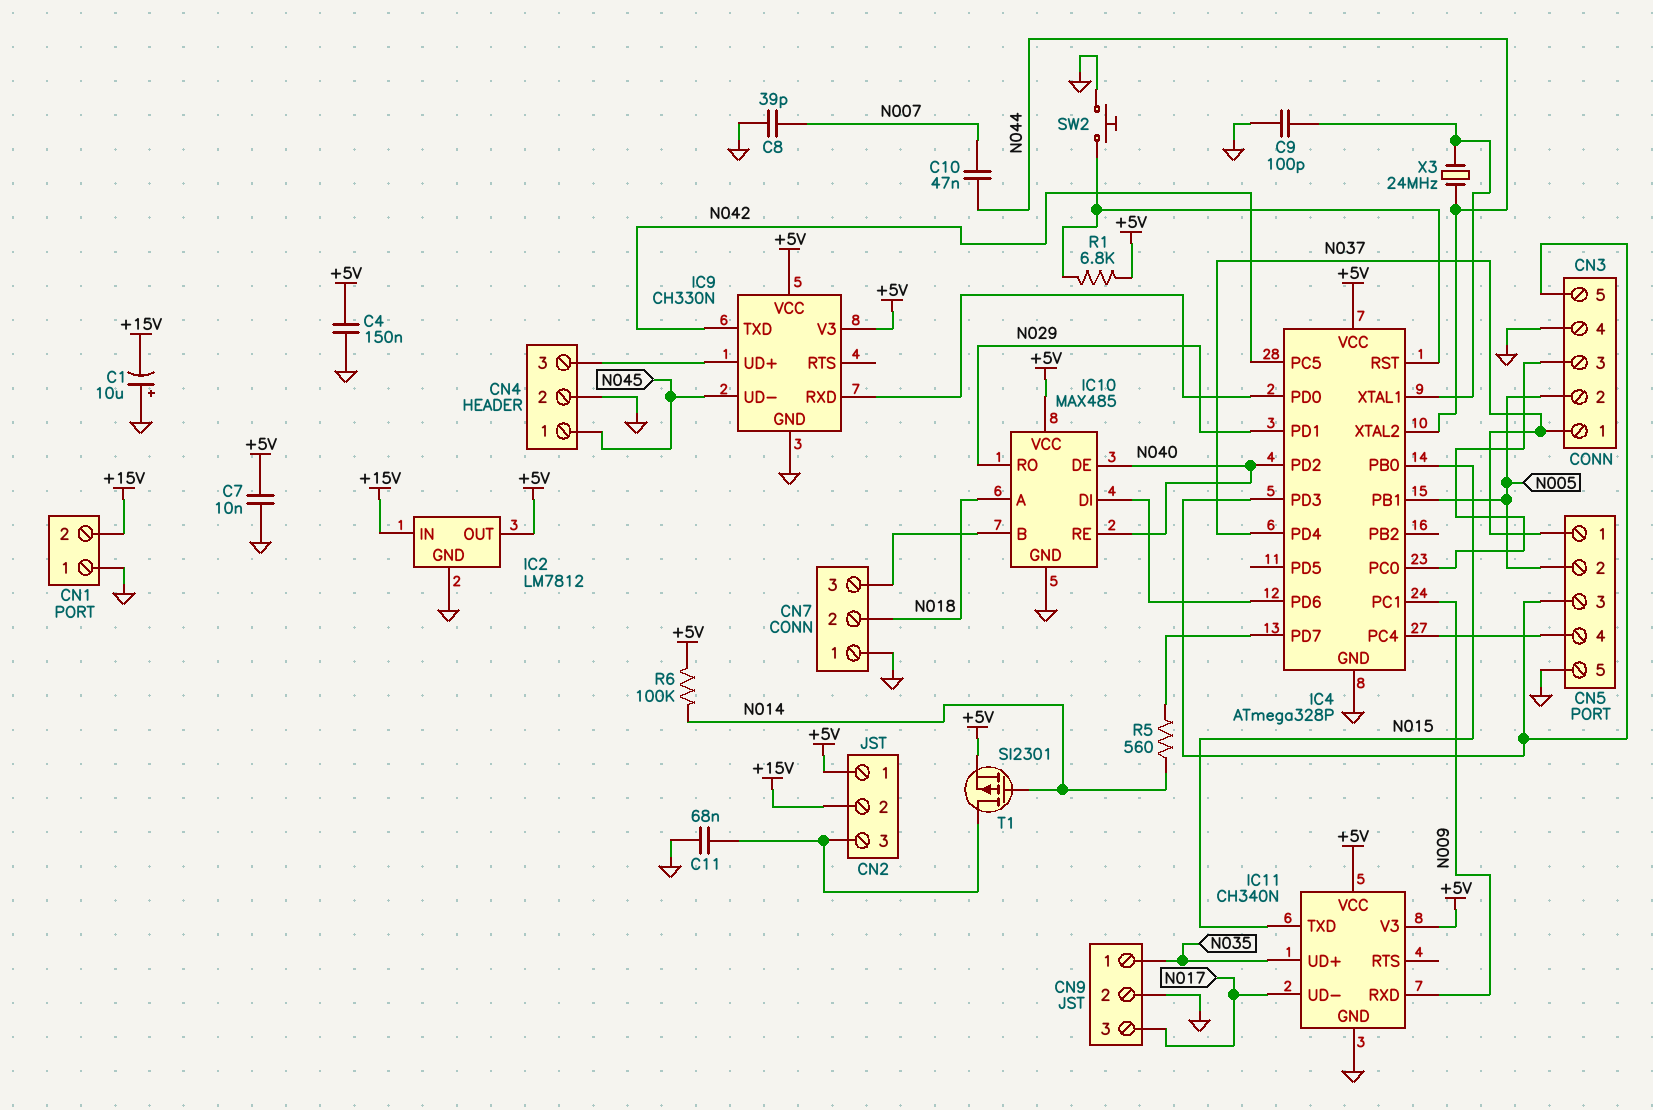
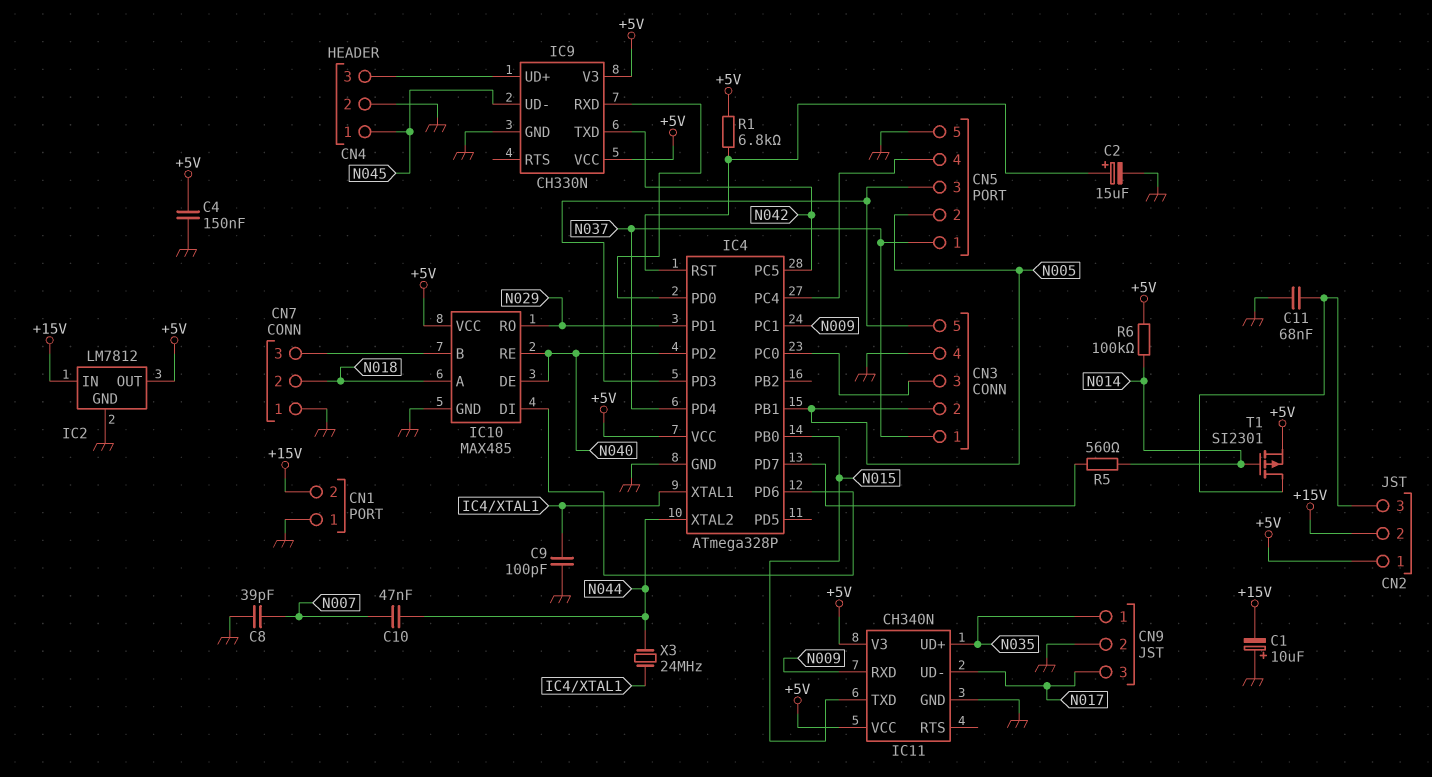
C2: none -> 15uF (plus IC4/RST, minus GND)
C7: 10nF (+5V, GND) -> none
SW2: button (GND, IC4/RST) -> none

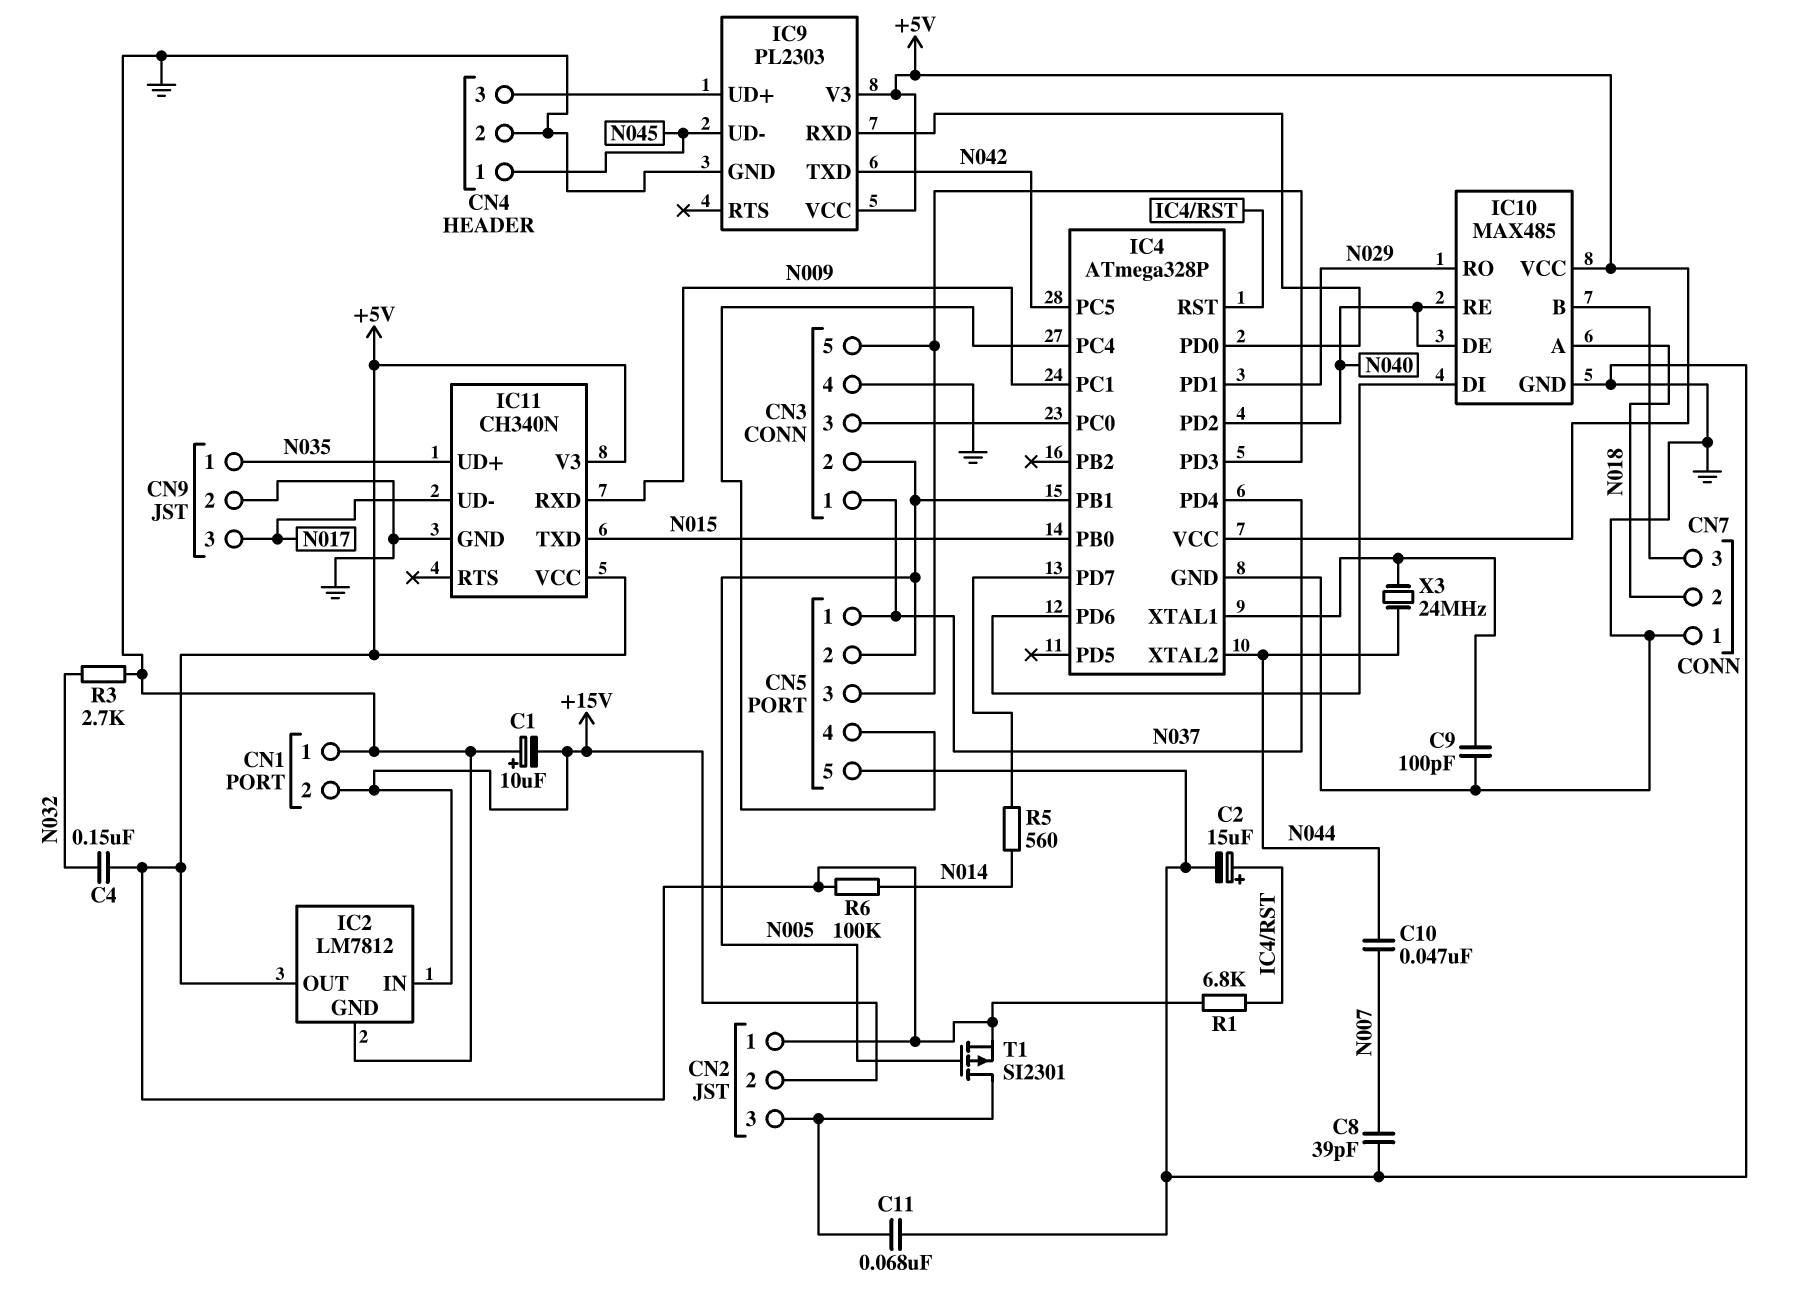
C4: 150nF (+5V, GND) -> 150nF (+5V, N032)
IC9: CH330N -> PL2303
R3: none -> 2.7k (GND, N032)
T1: PMOS SI2301 (G N014, D CN2/3, S +5V) -> PMOS SI2301 (G N005, D CN2/3, S +5V)

